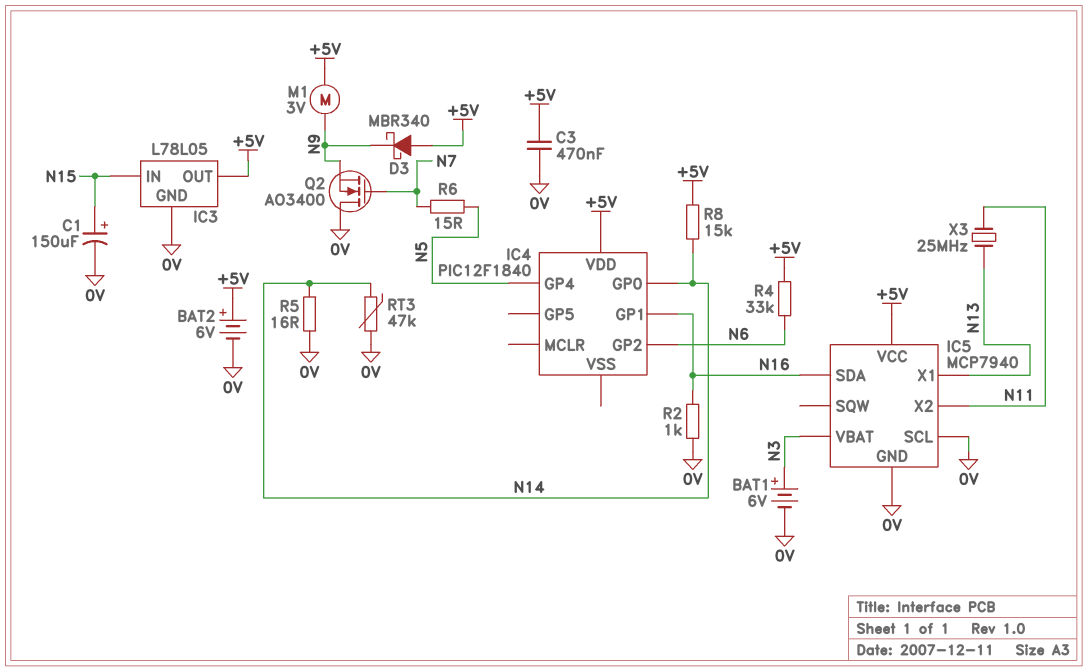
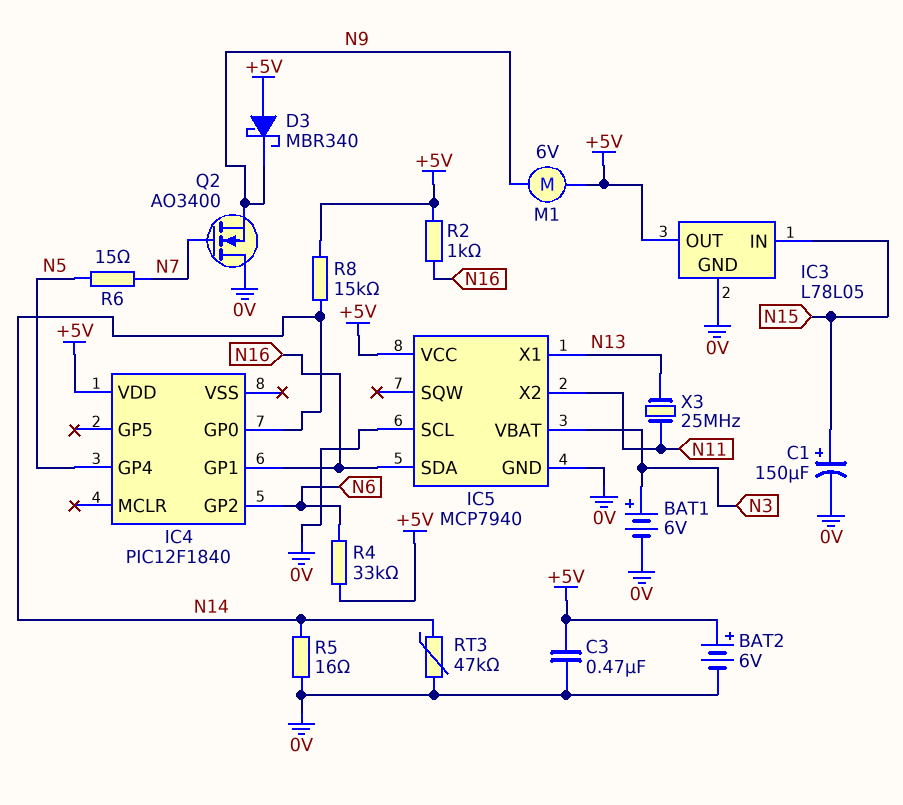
M1: motor 3V (+5V, N9) -> motor 6V (+5V, N9)
R2: 1k (0V, N16) -> 1k (+5V, N16)

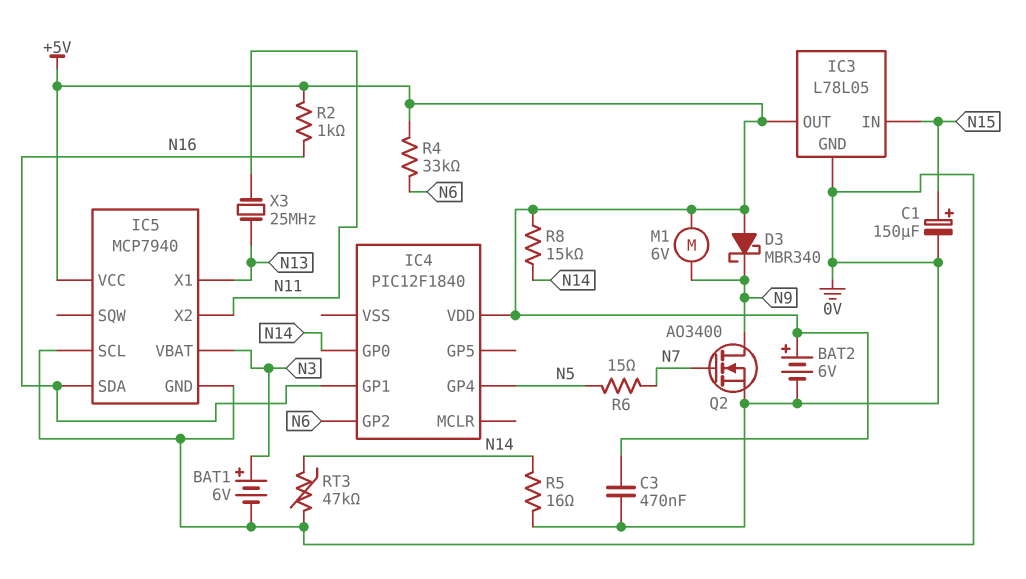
Q2: NMOS AO3400 (G N7, D 0V, S N9) -> NMOS AO3400 (G N7, D N9, S 0V)

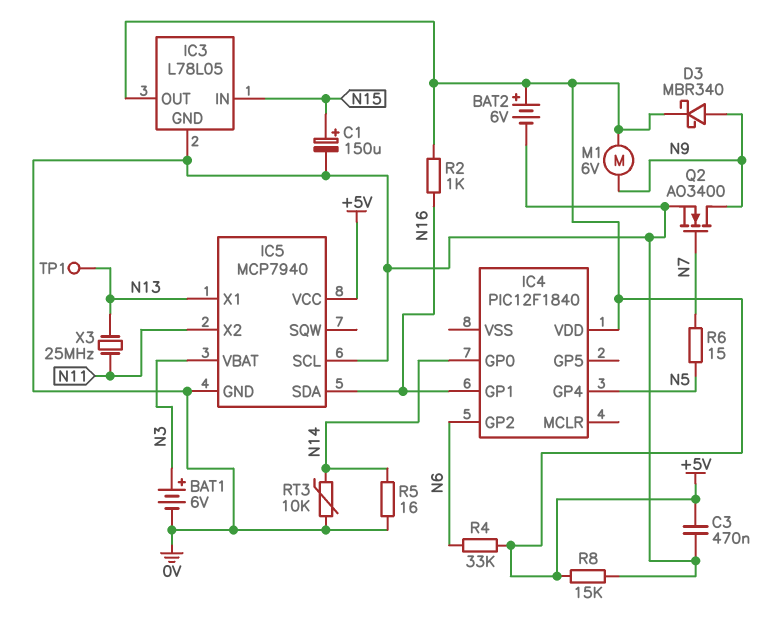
D3: schottky MBR340 (A +5V, K N9) -> schottky MBR340 (A N9, K +5V)
R8: 15k (+5V, N14) -> 15k (+5V, 0V)
RT3: 47k (0V, N14) -> 10k (0V, N14)
TP1: none -> test point (N13)

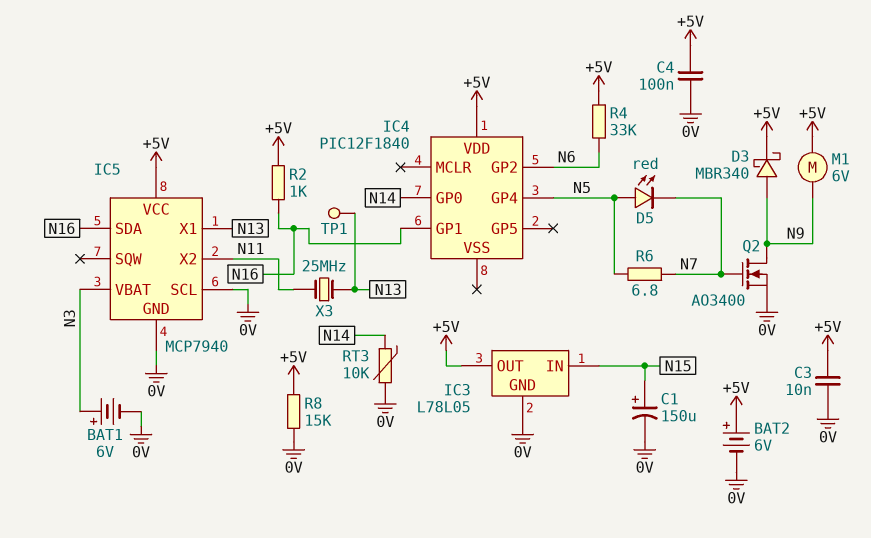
C3: 470nF (+5V, 0V) -> 10nF (+5V, 0V)
C4: none -> 100nF (+5V, 0V)
D5: none -> LED red (A N5, K N7)
R5: 16 (0V, N14) -> none
R6: 15 (N5, N7) -> 6.8 (N5, N7)

